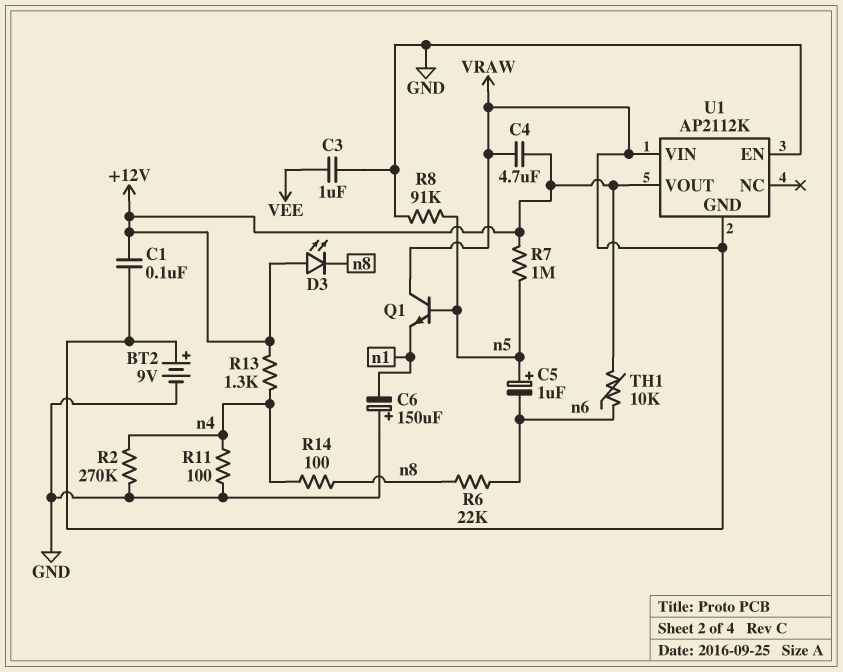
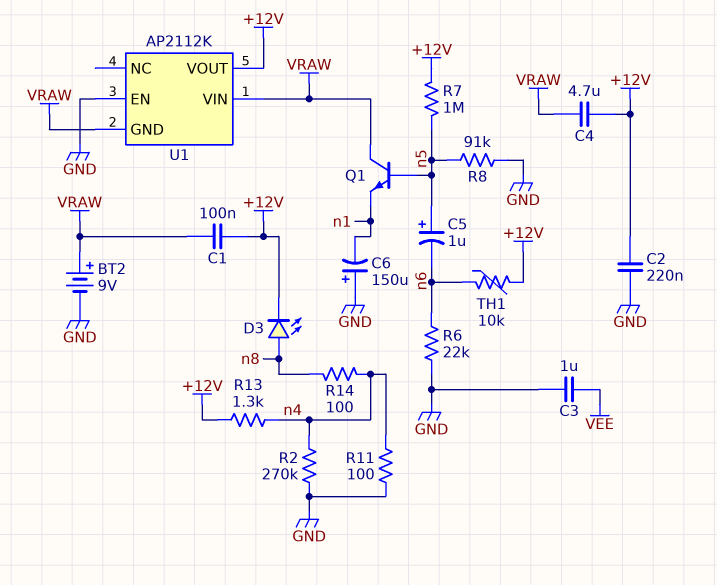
C2: none -> 220nF (+12V, GND)
D3: LED (A +12V, K n8) -> LED (A n8, K +12V)
R6: 22k (n6, n8) -> 22k (GND, n6)

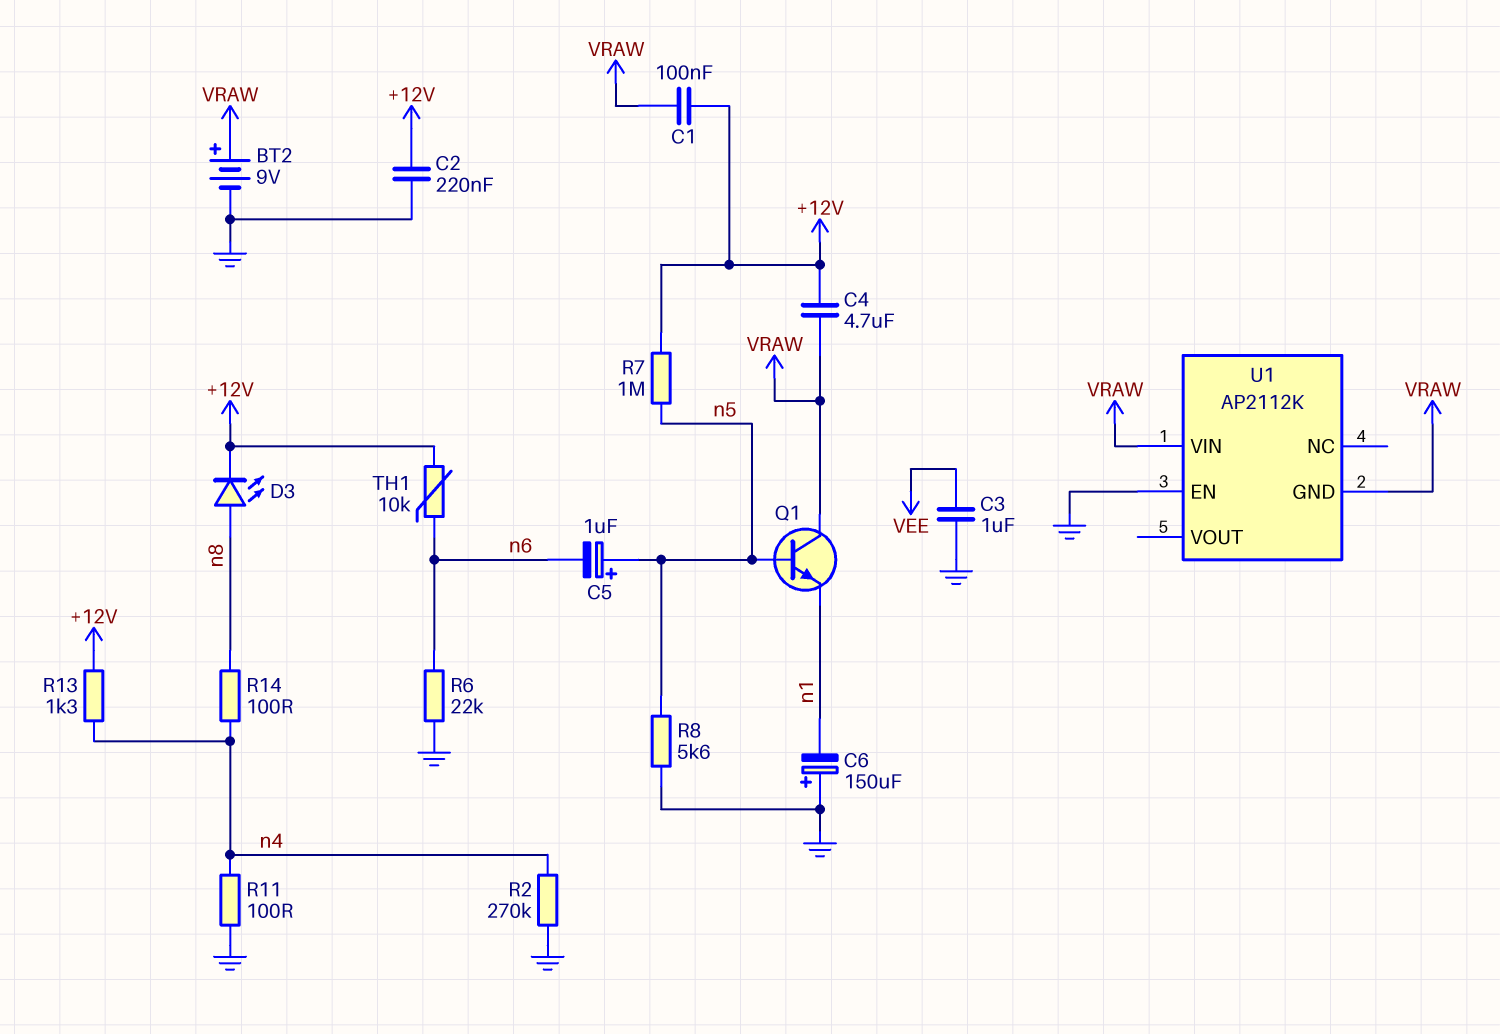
R8: 91k (GND, n5) -> 5.6k (GND, n5)
U1 pin VOUT: +12V -> none

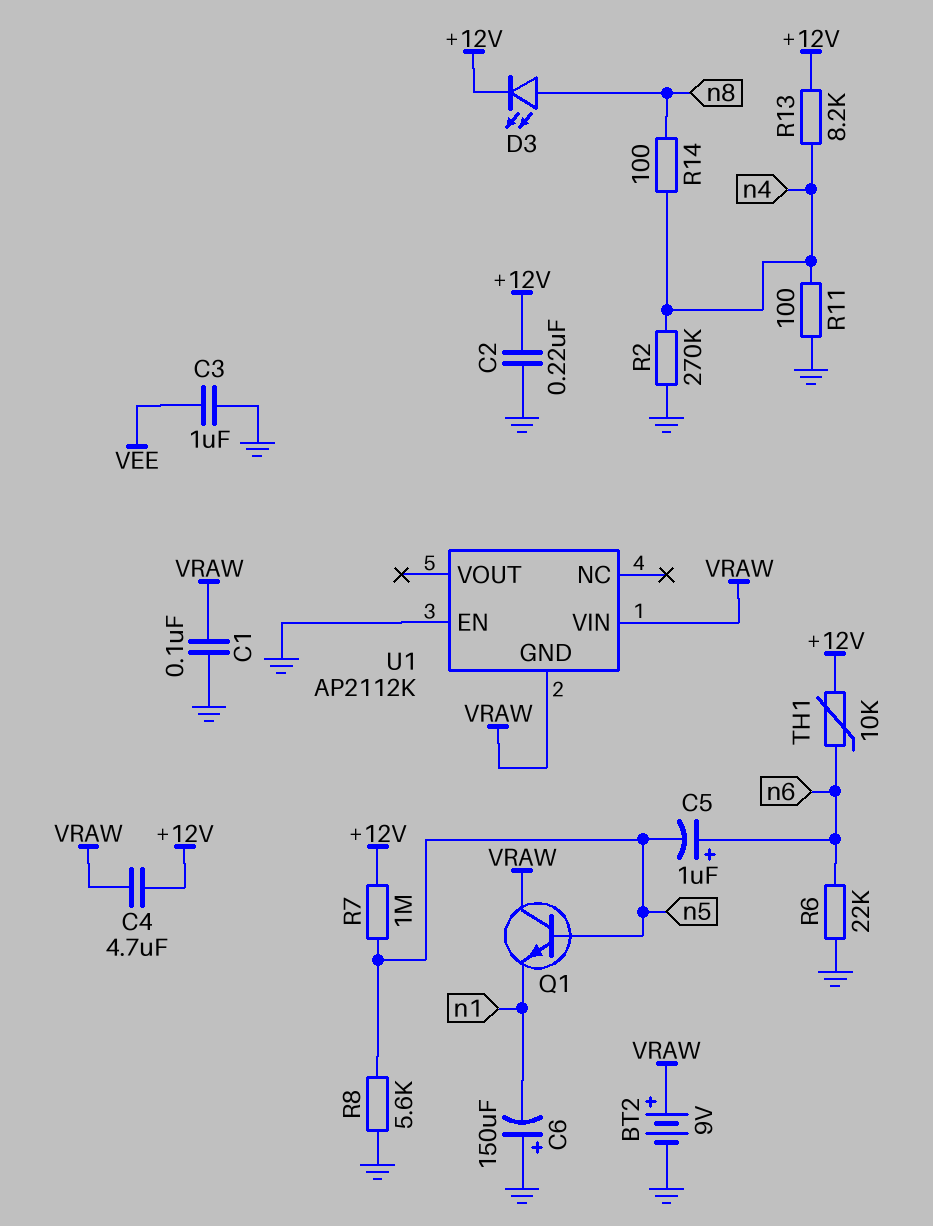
C1: 100nF (+12V, VRAW) -> 100nF (GND, VRAW)
C5: 1uF (plus n5, minus n6) -> 1uF (plus n6, minus n5)
R13: 1.3k (+12V, n4) -> 8.2k (+12V, n4)

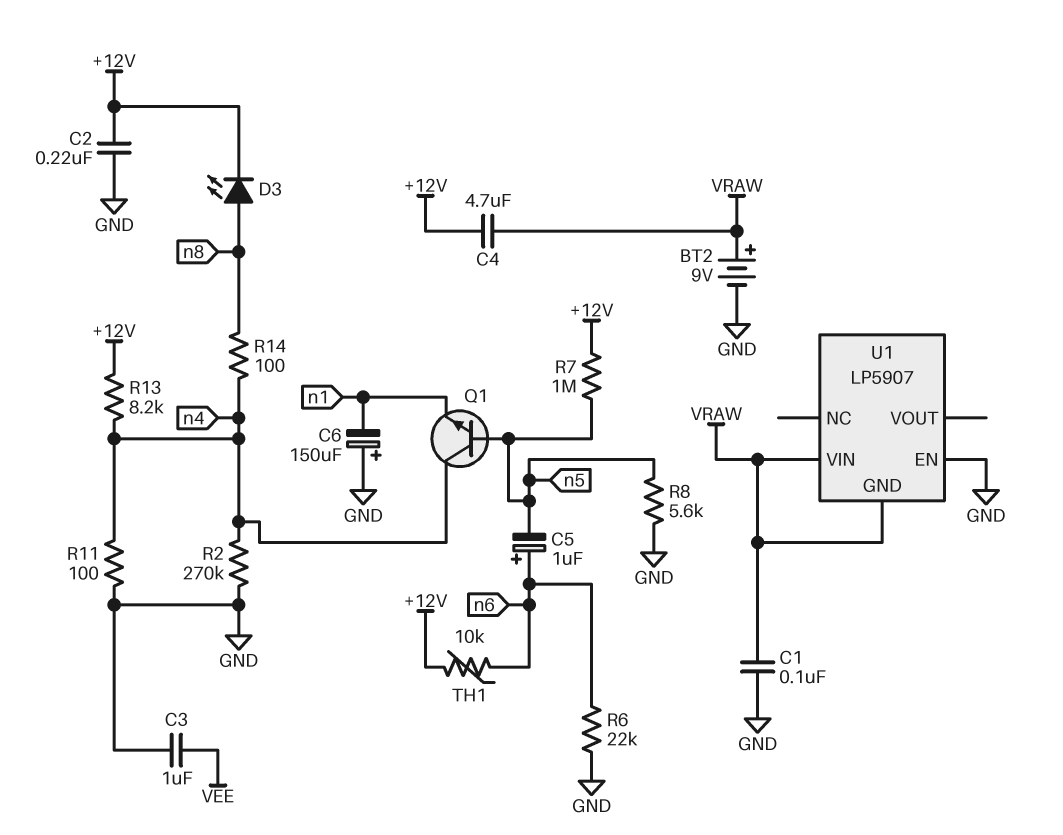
Q1: NPN (B n5, C VRAW, E n1) -> NPN (B n5, C n4, E n1)
U1: AP2112K -> LP5907

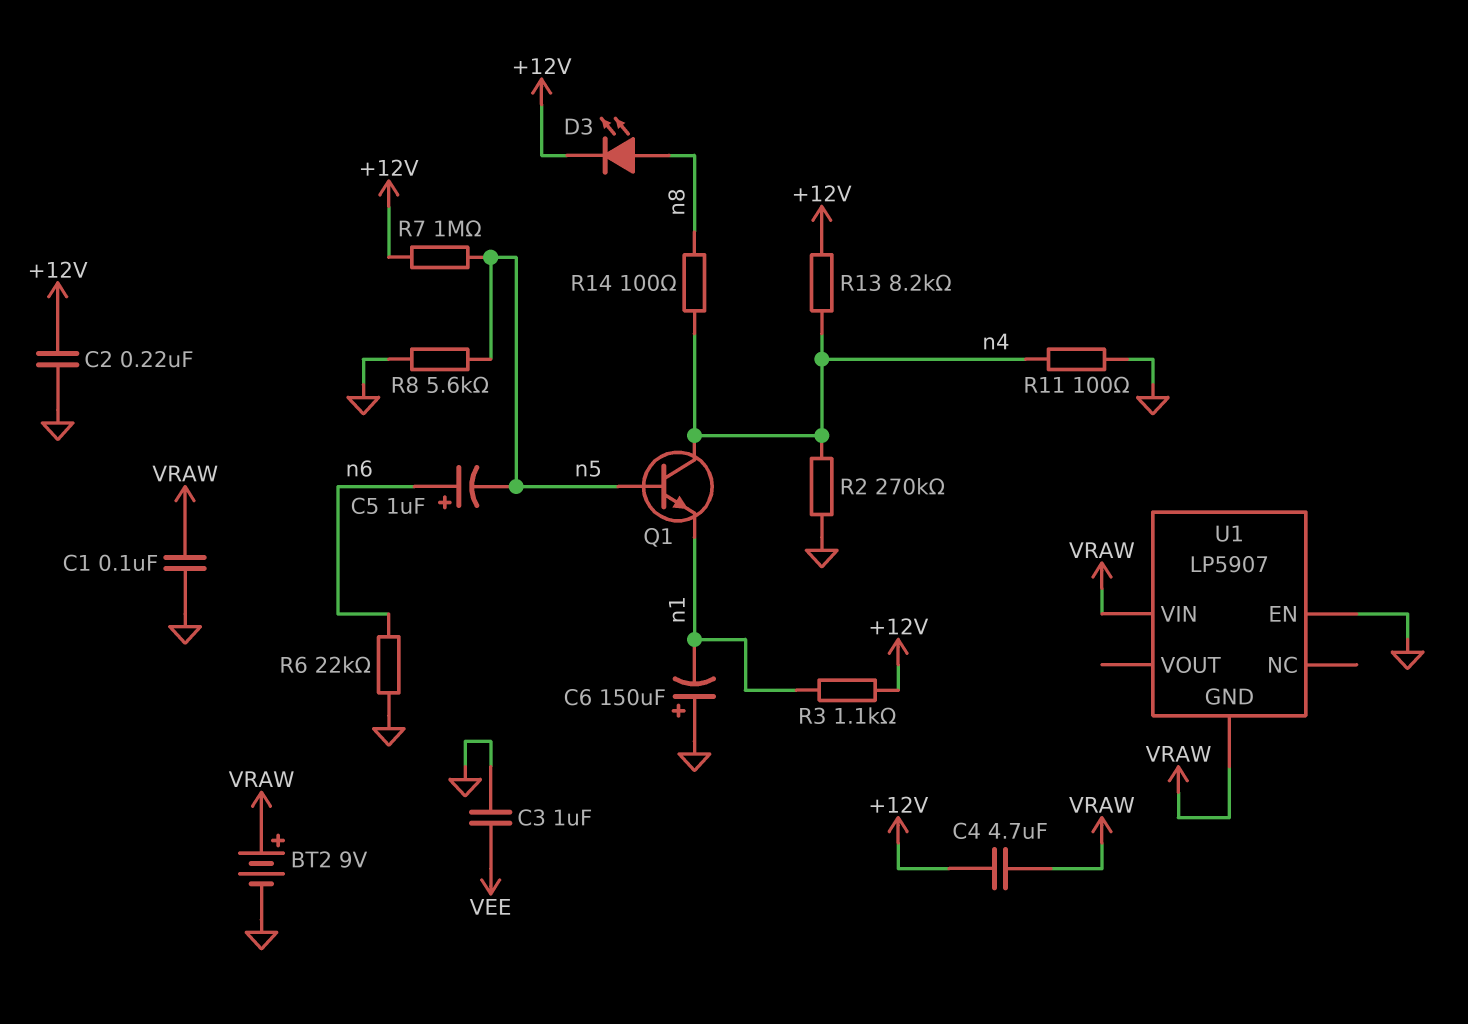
R3: none -> 1.1k (+12V, n1)
TH1: 10k (+12V, n6) -> none

